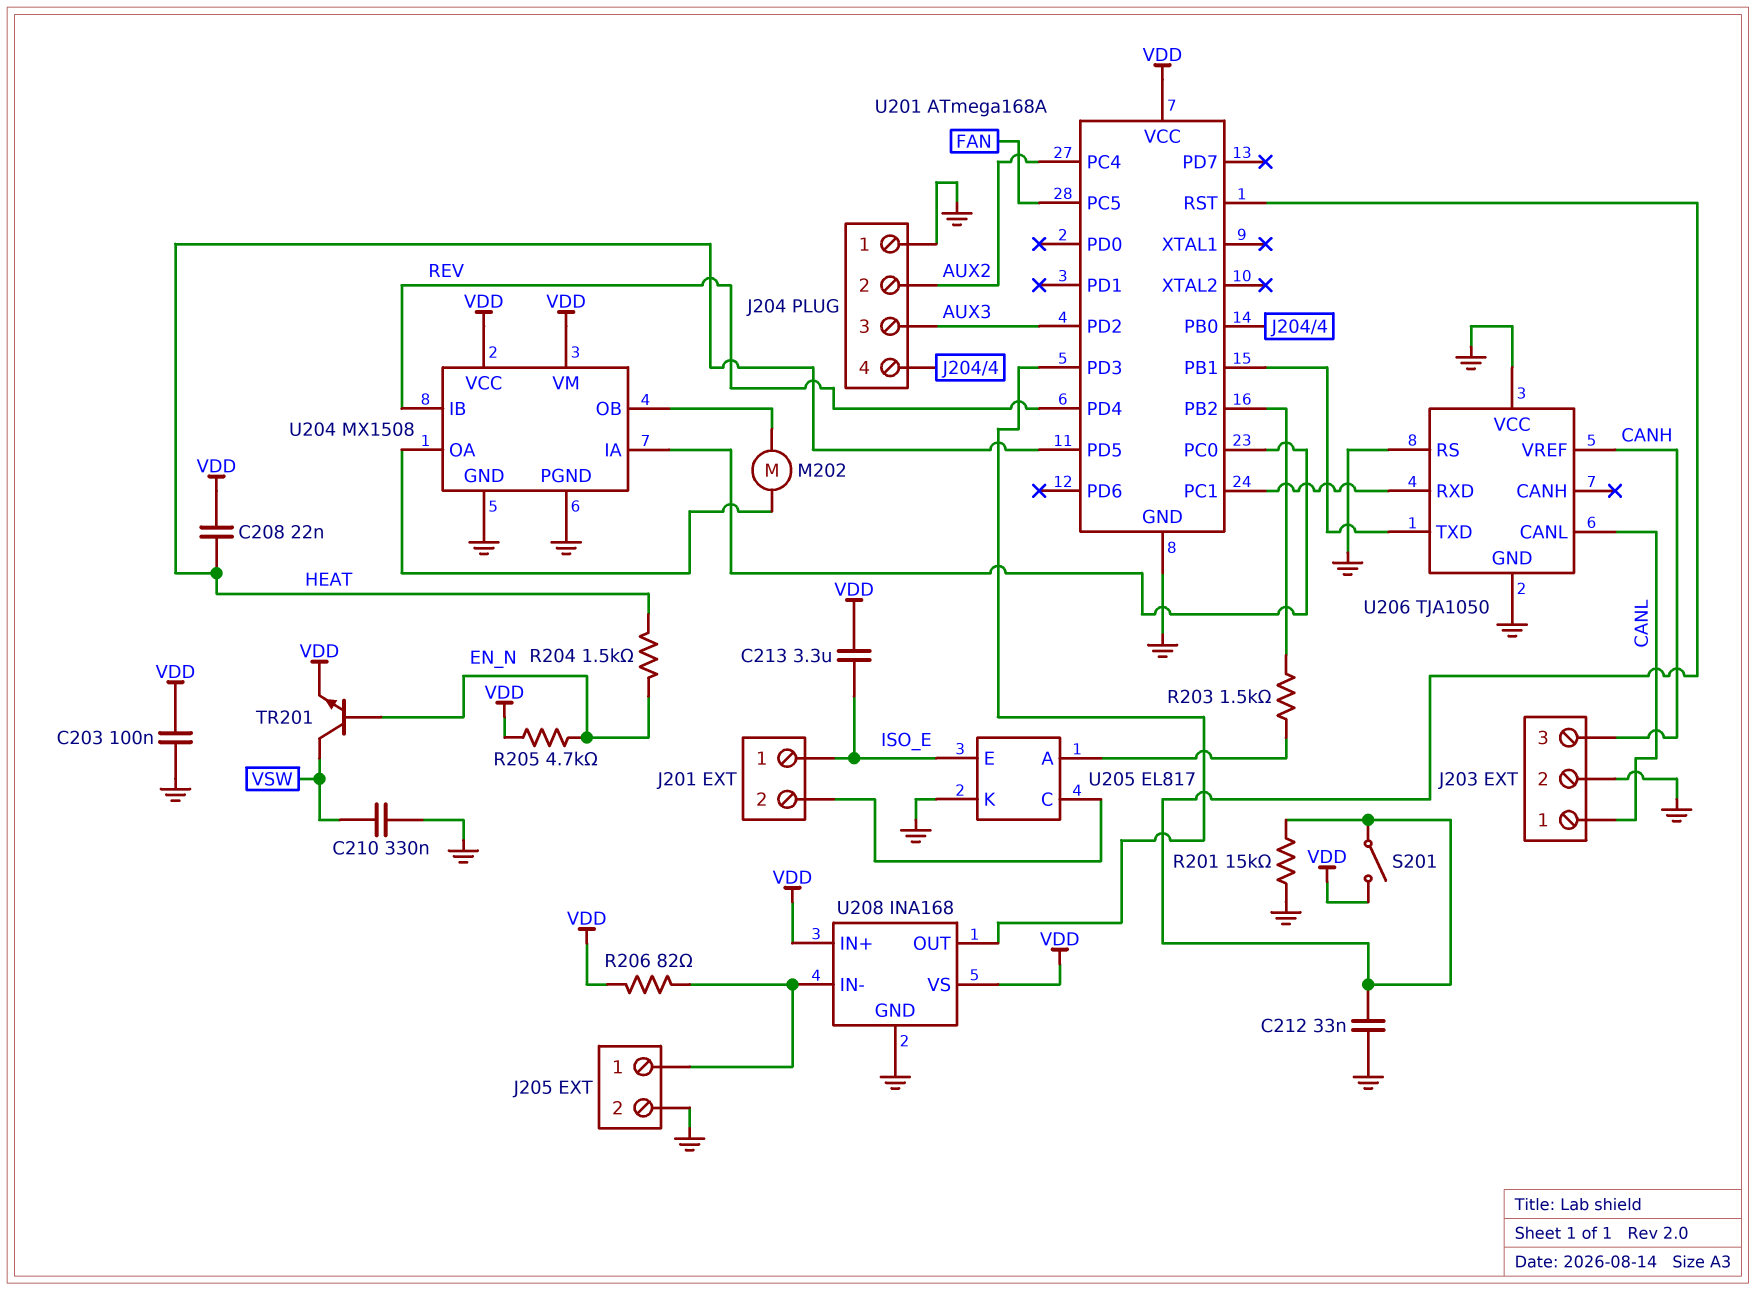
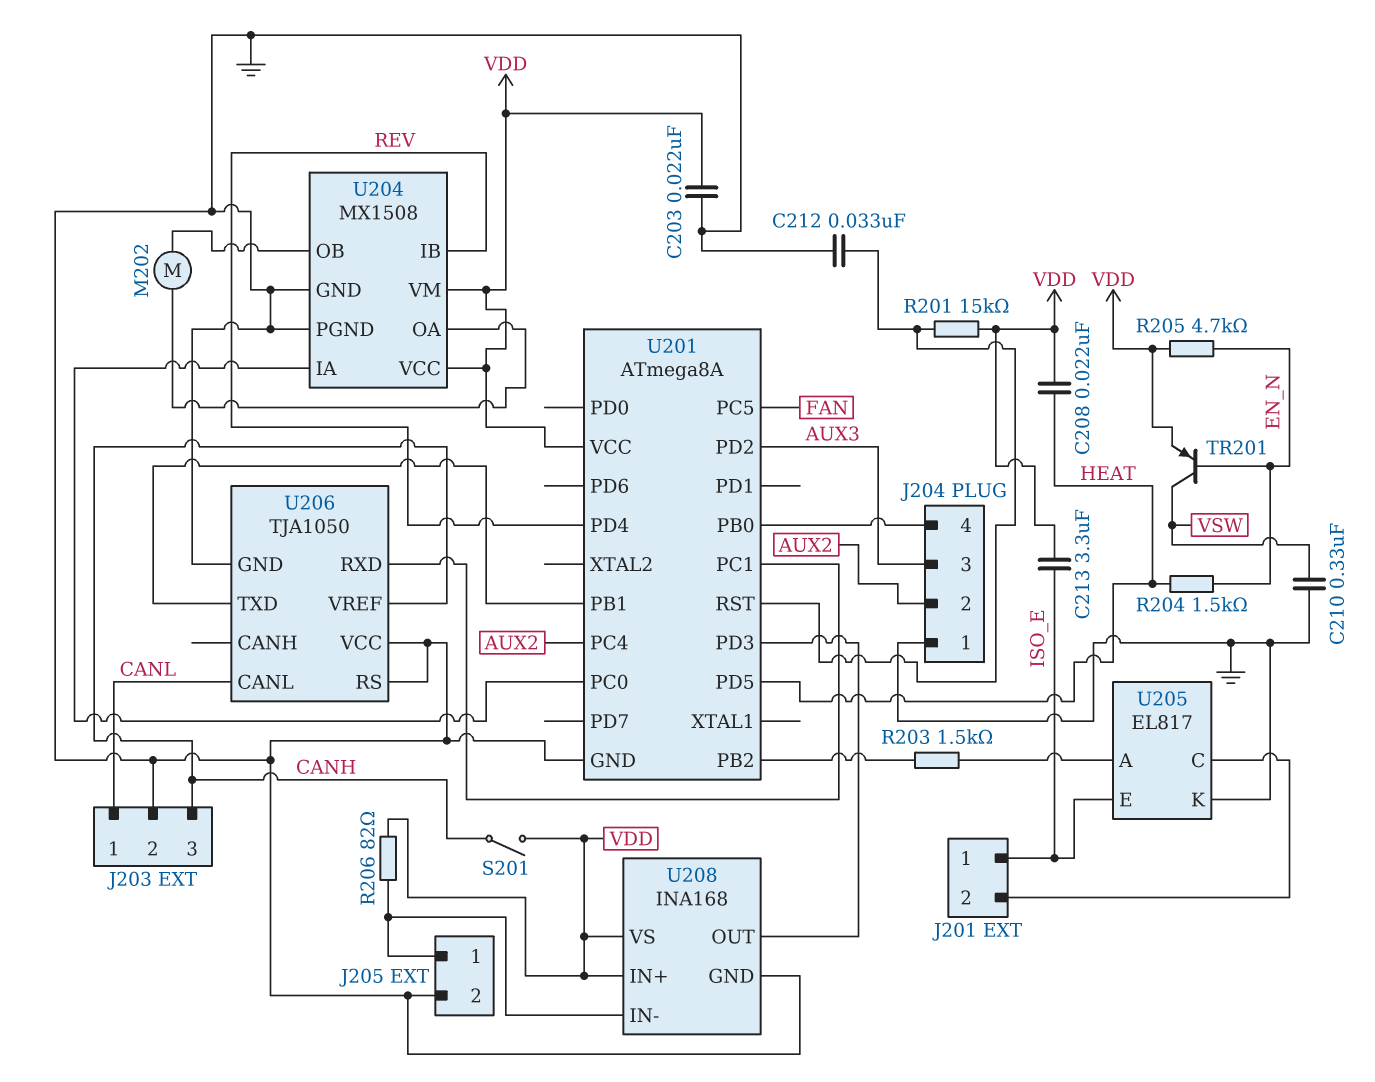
C203: 100nF (GND, VDD) -> 22nF (GND, VDD)
R201: 15k (GND, U201/RST) -> 15k (U201/RST, VDD)
S201: switch (U201/RST, VDD) -> switch (CANH, VDD)
TR201: NPN (B EN_N, C VSW, E VDD) -> PNP (B EN_N, C VSW, E VDD)
U201: ATmega168A -> ATmega8A

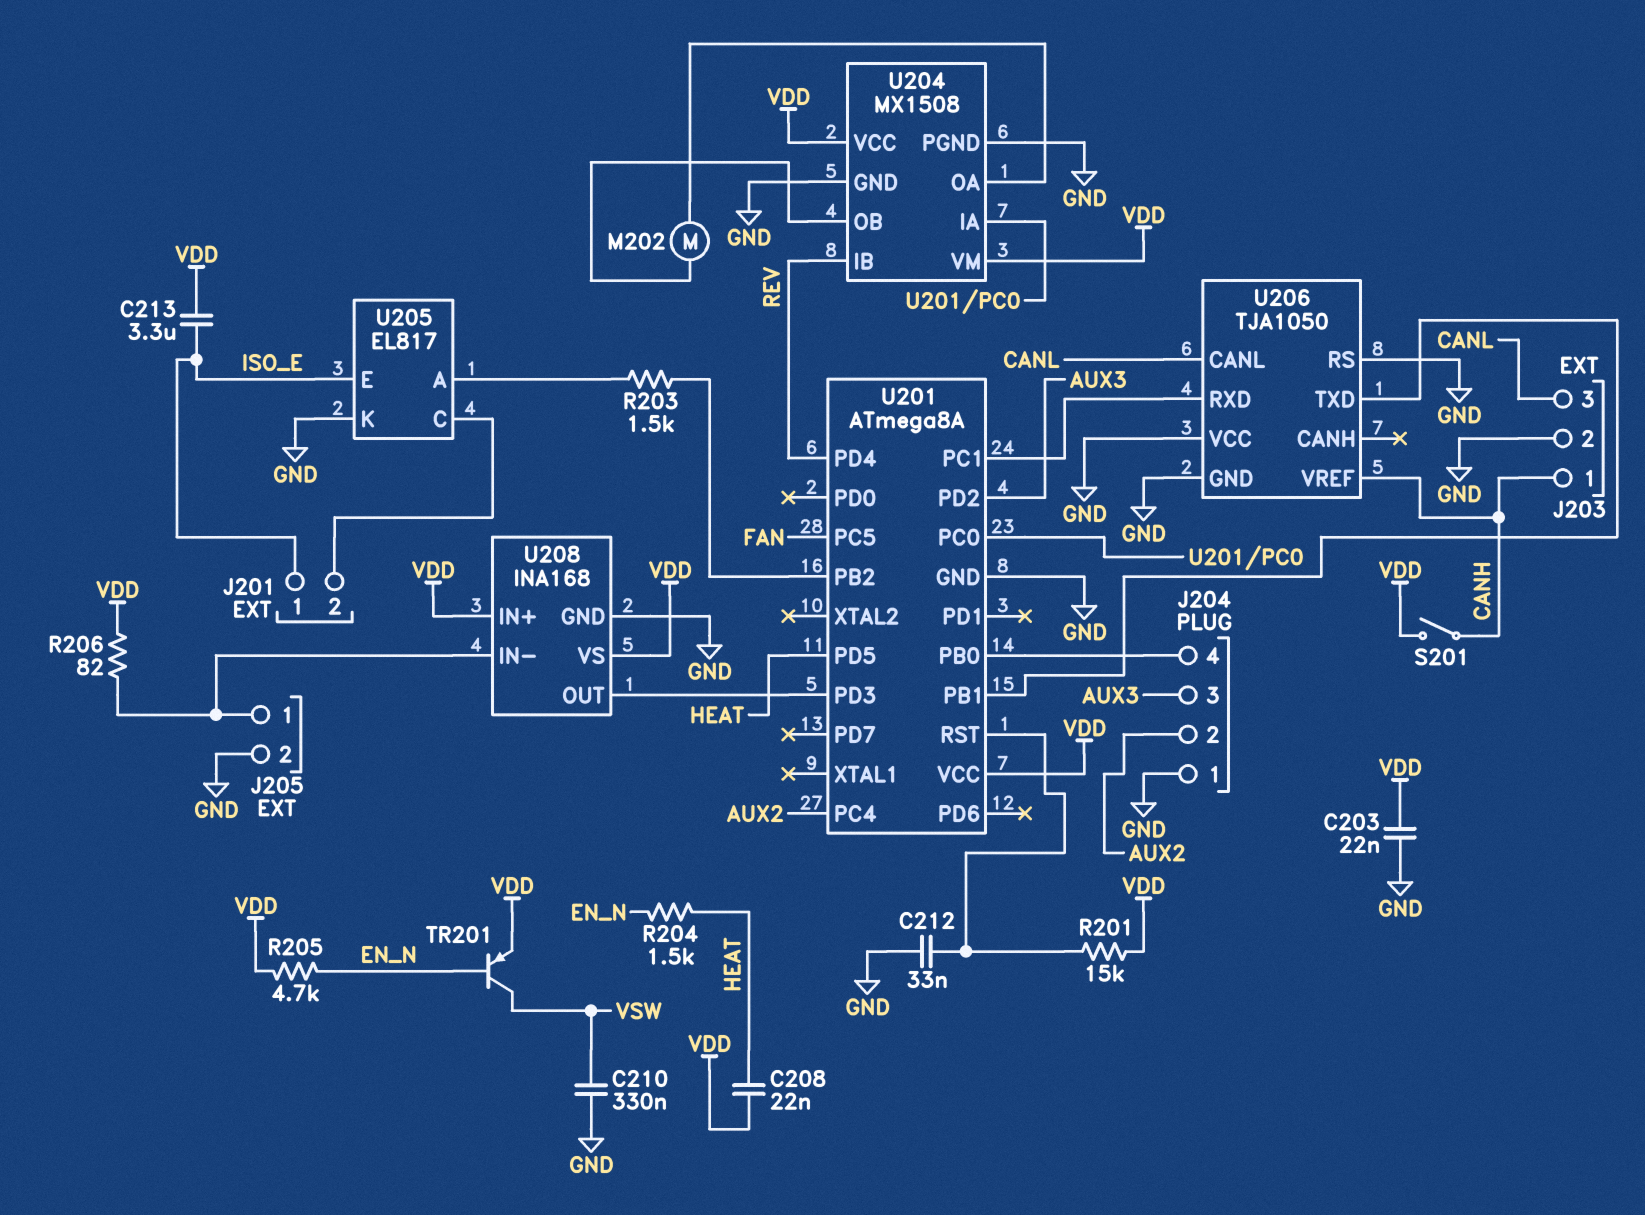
J203 pin 1: CANL -> CANH
J203 pin 3: CANH -> CANL

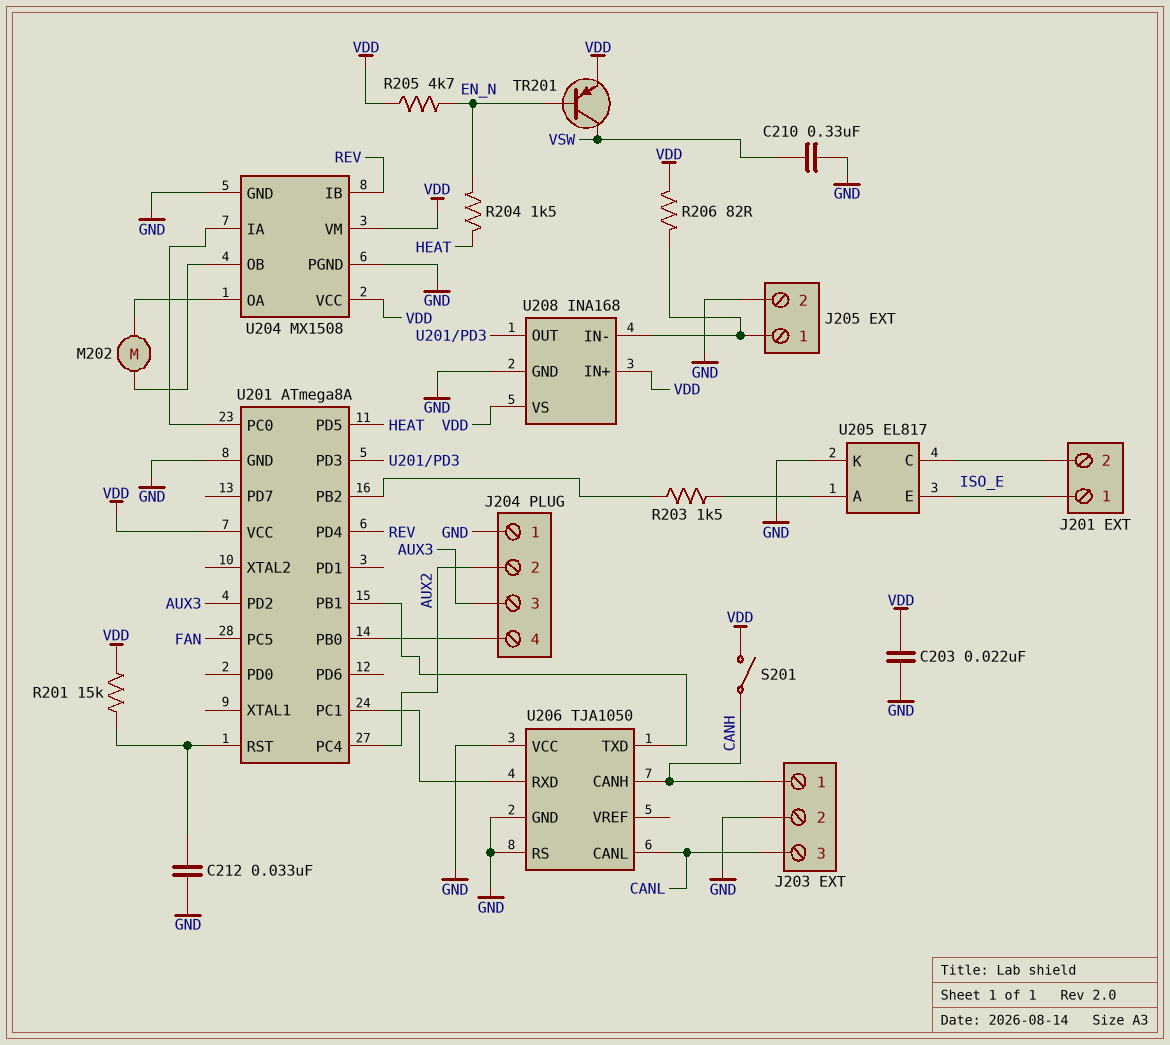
C208: 22nF (HEAT, VDD) -> none
C213: 3.3uF (ISO_E, VDD) -> none
U206 pin CANH: none -> CANH
U206 pin VREF: CANH -> none

